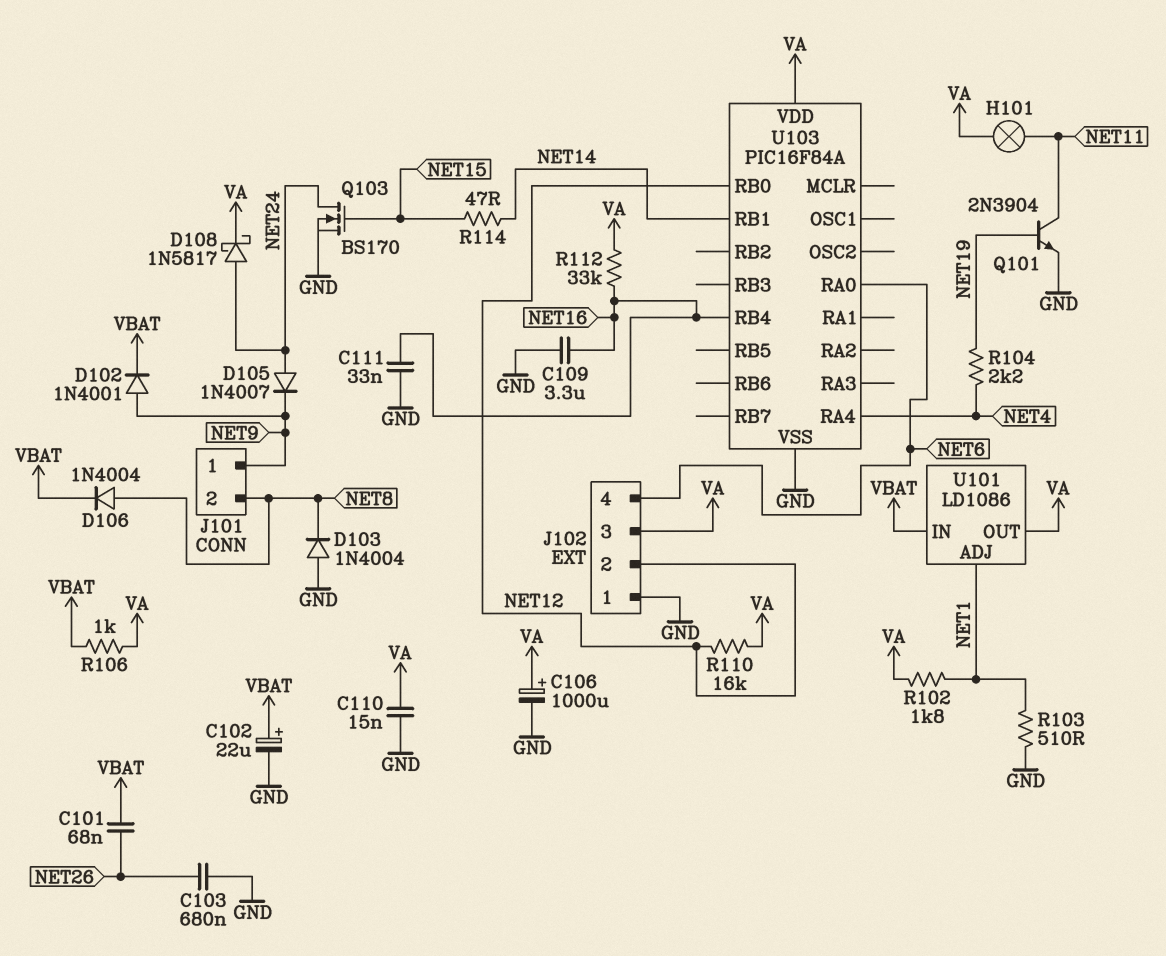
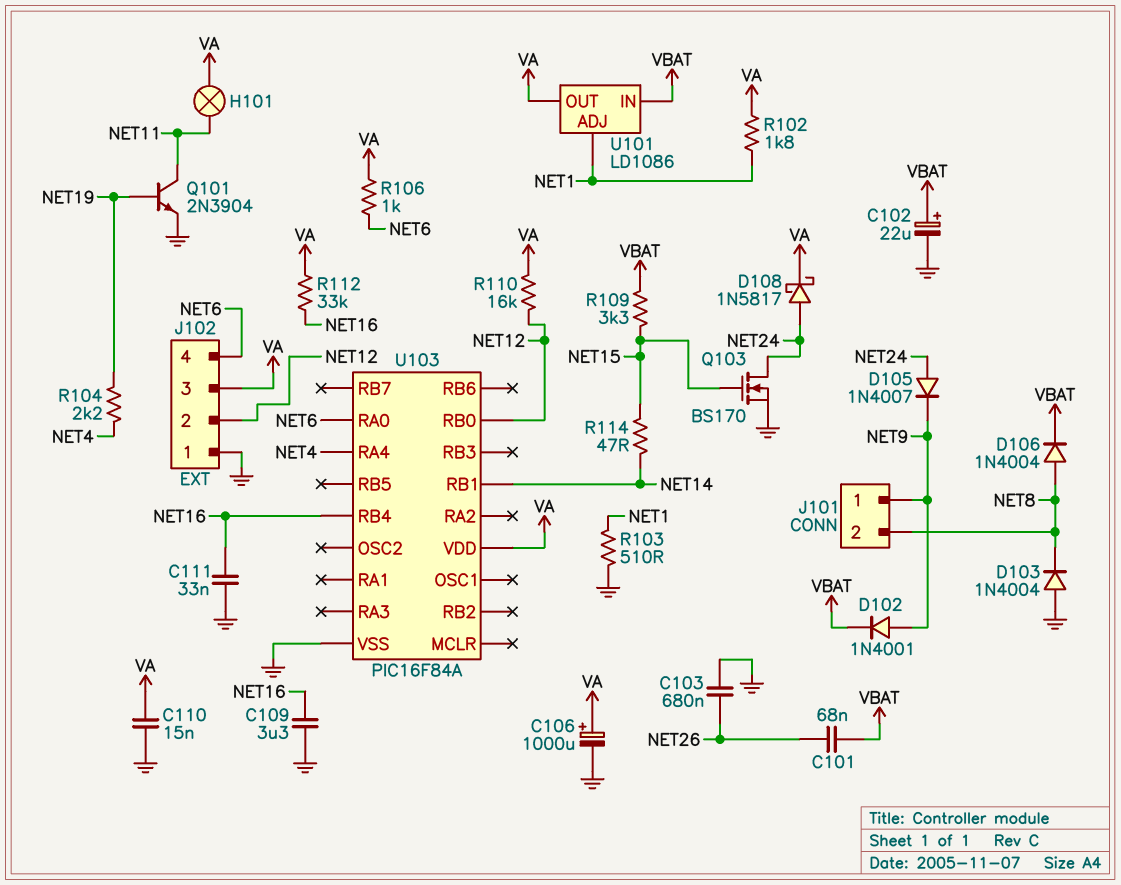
R106: 1k (VA, VBAT) -> 1k (NET6, VA)
R109: none -> 3.3k (NET15, VBAT)

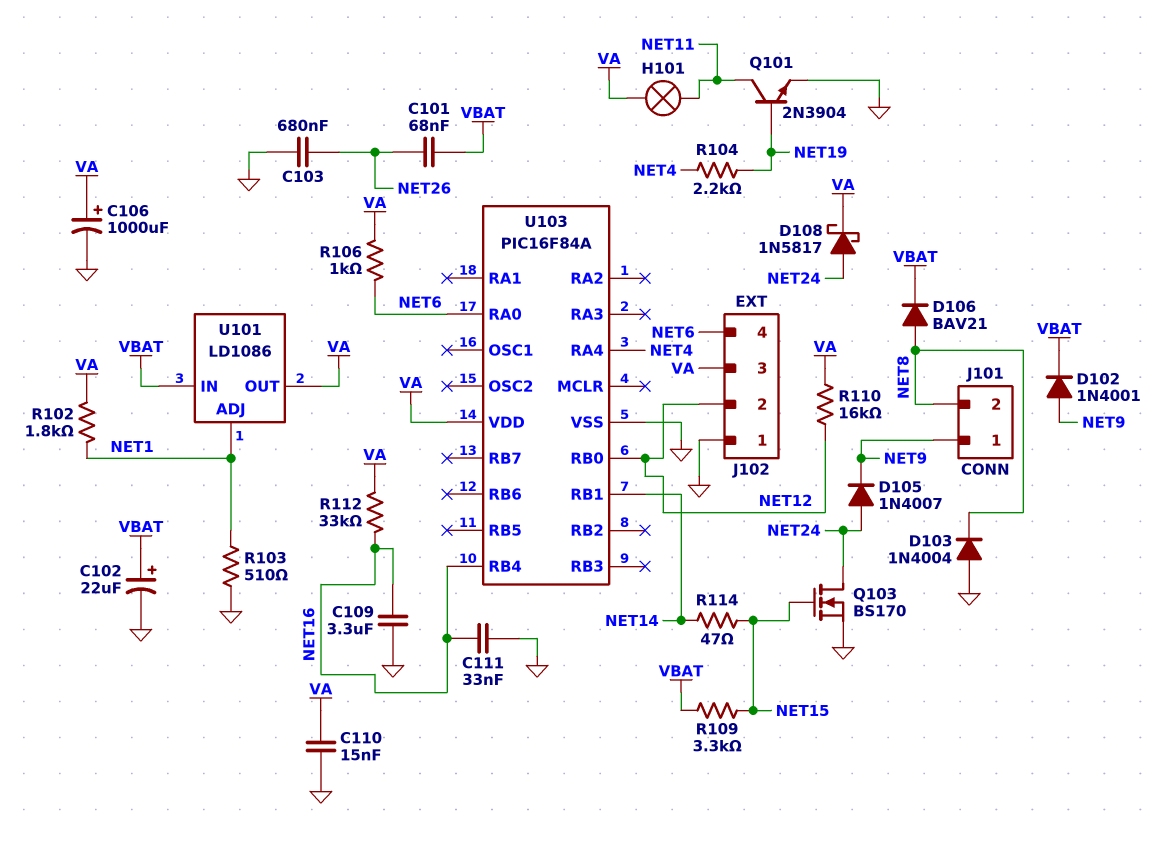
D106: diode 1N4004 (A NET8, K VBAT) -> diode BAV21 (A NET8, K VBAT)

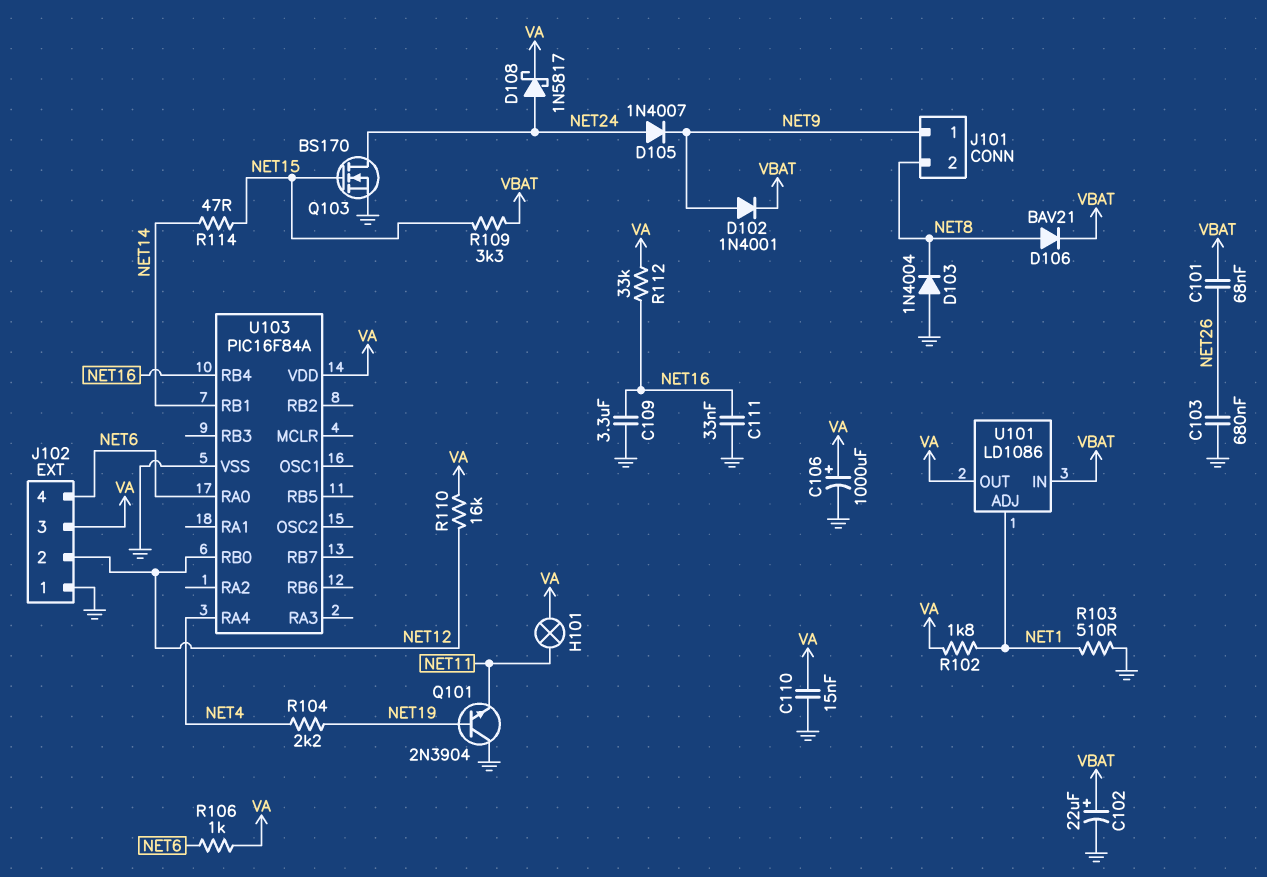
Q101: NPN 2N3904 (B NET19, C NET11, E GND) -> NPN 2N3904 (B NET19, C GND, E NET11)

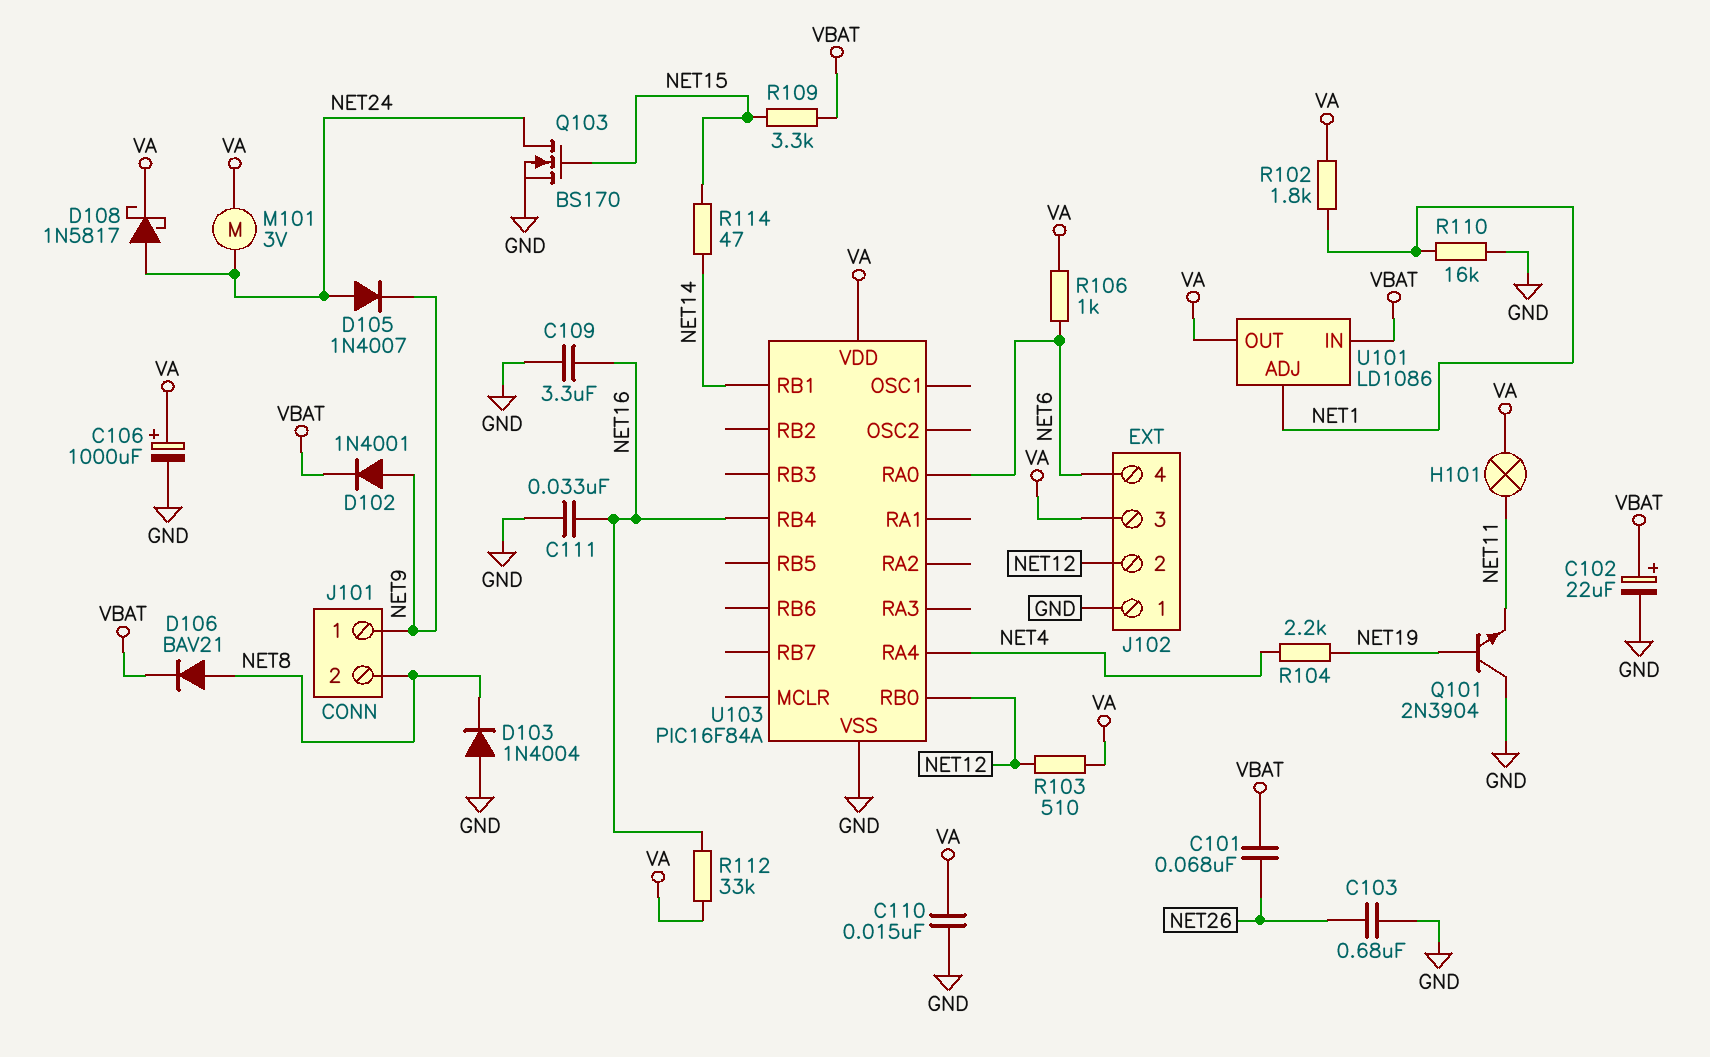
M101: none -> motor 3V (NET24, VA)
R103: 510 (GND, NET1) -> 510 (NET12, VA)
R110: 16k (NET12, VA) -> 16k (GND, NET1)

